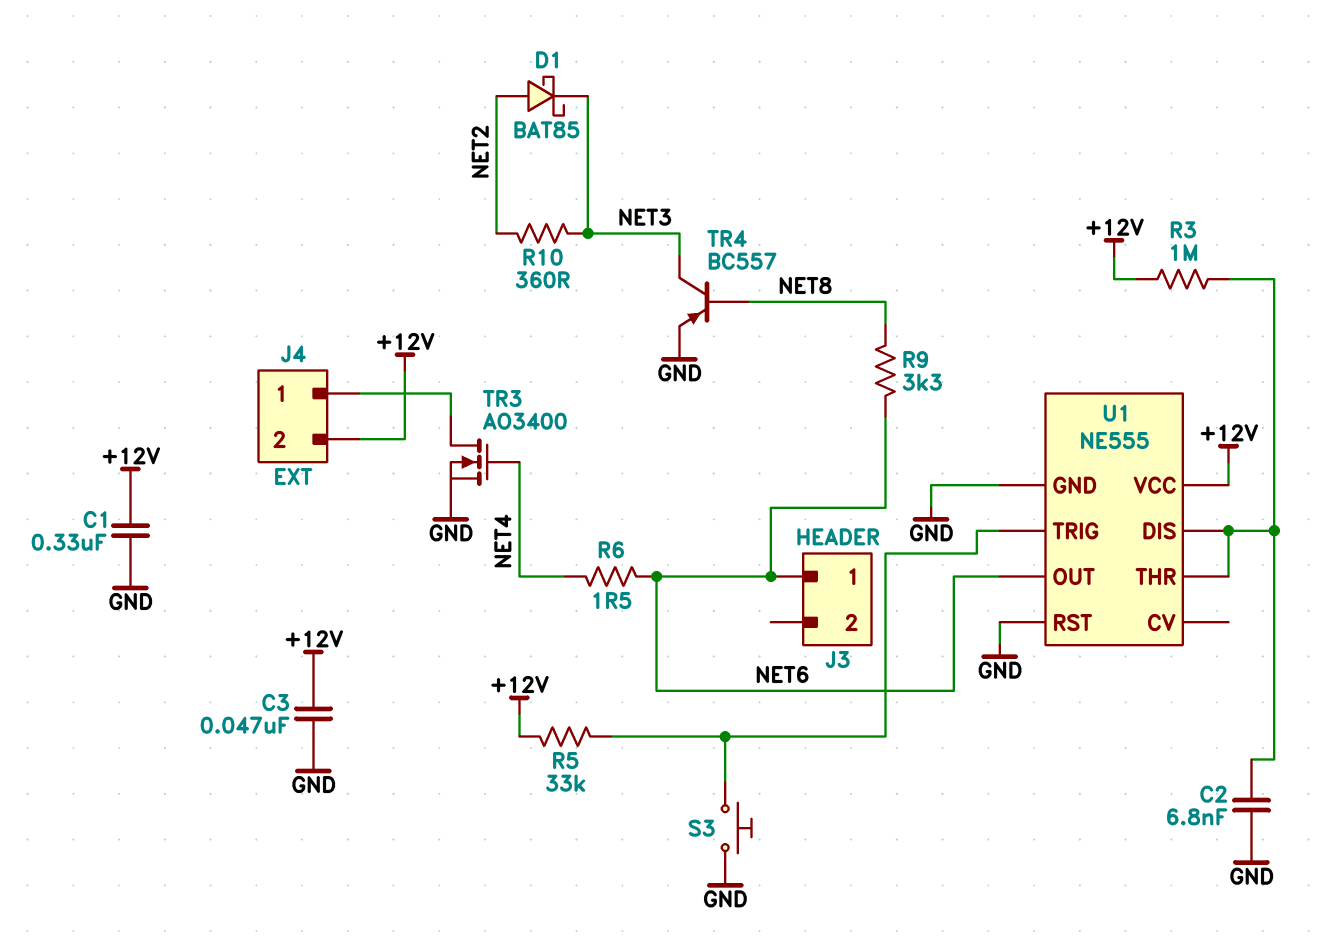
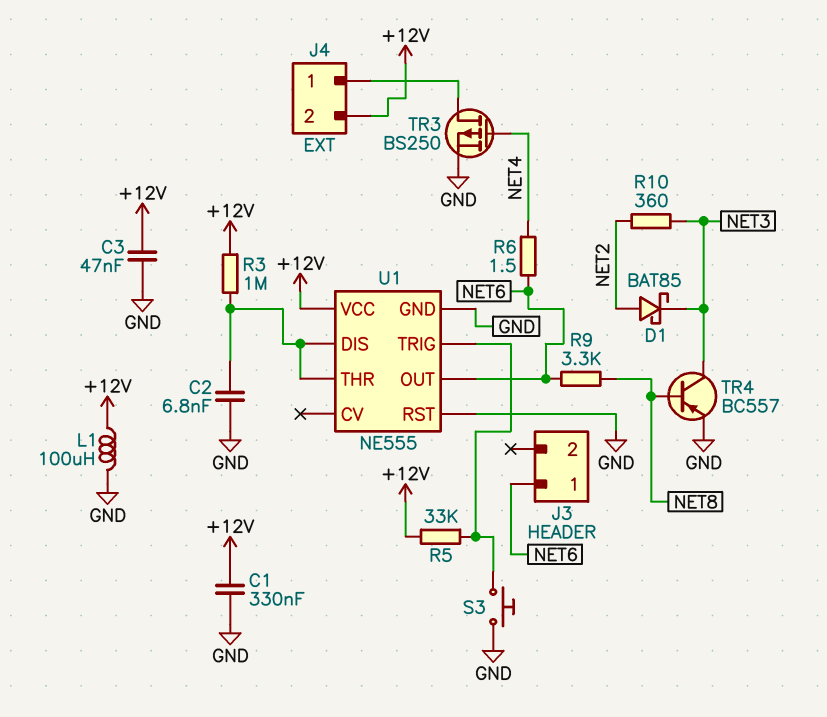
L1: none -> 100uH (+12V, GND)
TR3: NMOS AO3400 (G NET4, D J4/1, S GND) -> PMOS BS250 (G NET4, D J4/1, S GND)

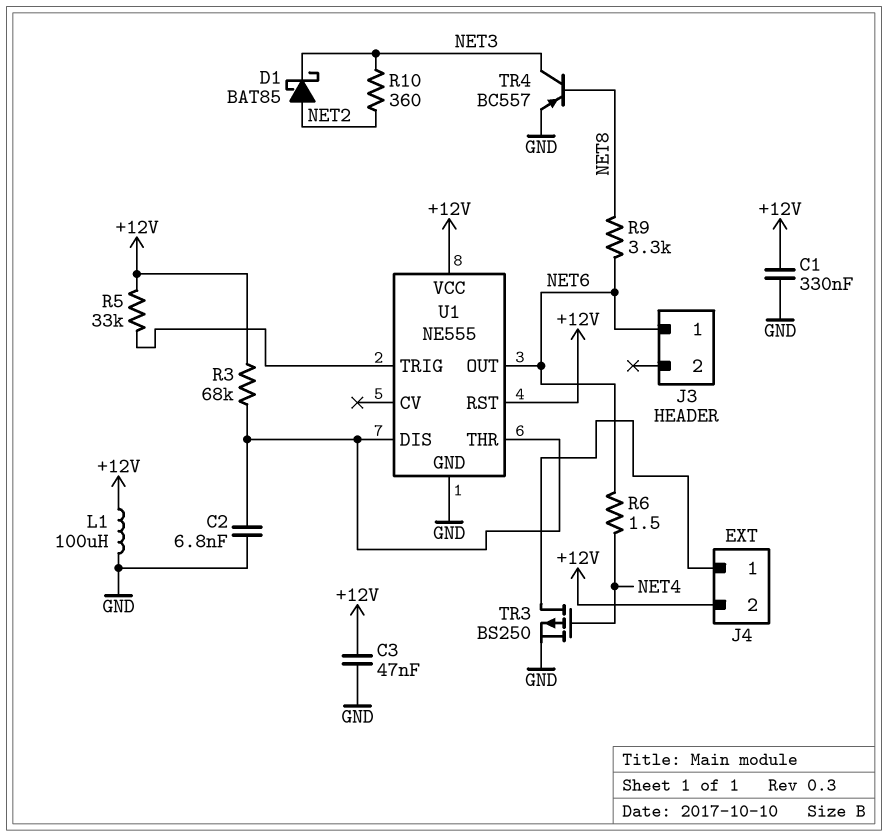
R3: 1M (+12V, U1/DIS) -> 68k (+12V, U1/DIS)
S3: button (GND, U1/TRIG) -> none
U1 pin RST: GND -> +12V

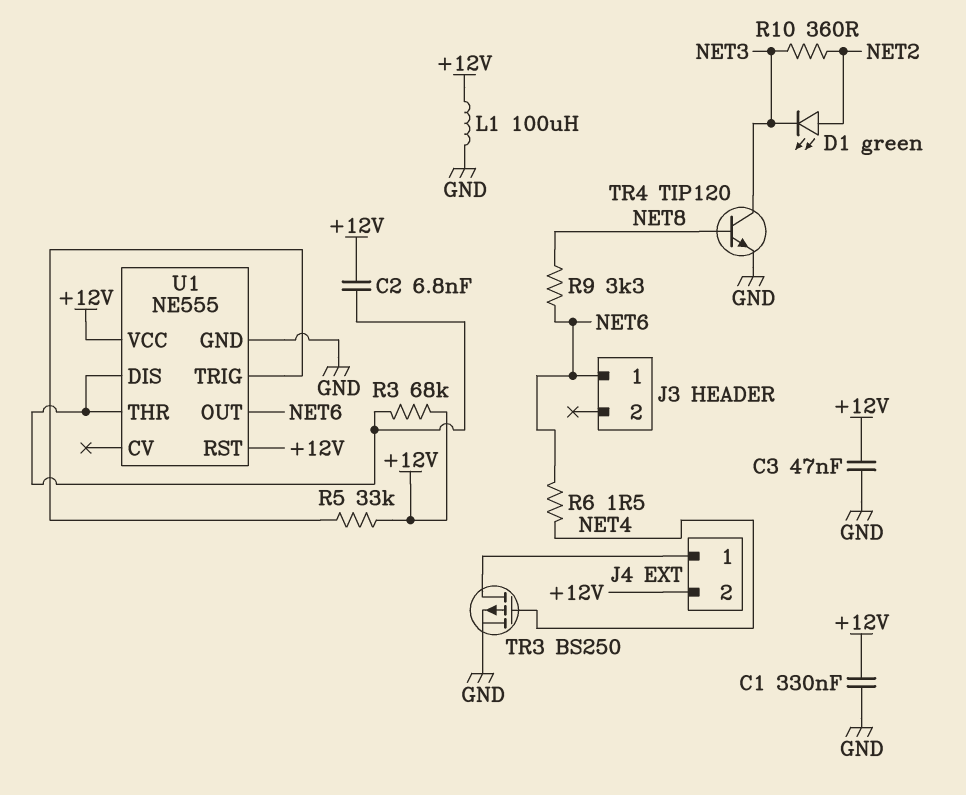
C2: 6.8nF (GND, U1/DIS) -> 6.8nF (+12V, U1/DIS)
D1: schottky BAT85 (A NET2, K NET3) -> LED green (A NET2, K NET3)
TR4: PNP BC557 (B NET8, C NET3, E GND) -> NPN TIP120 (B NET8, C NET3, E GND)

